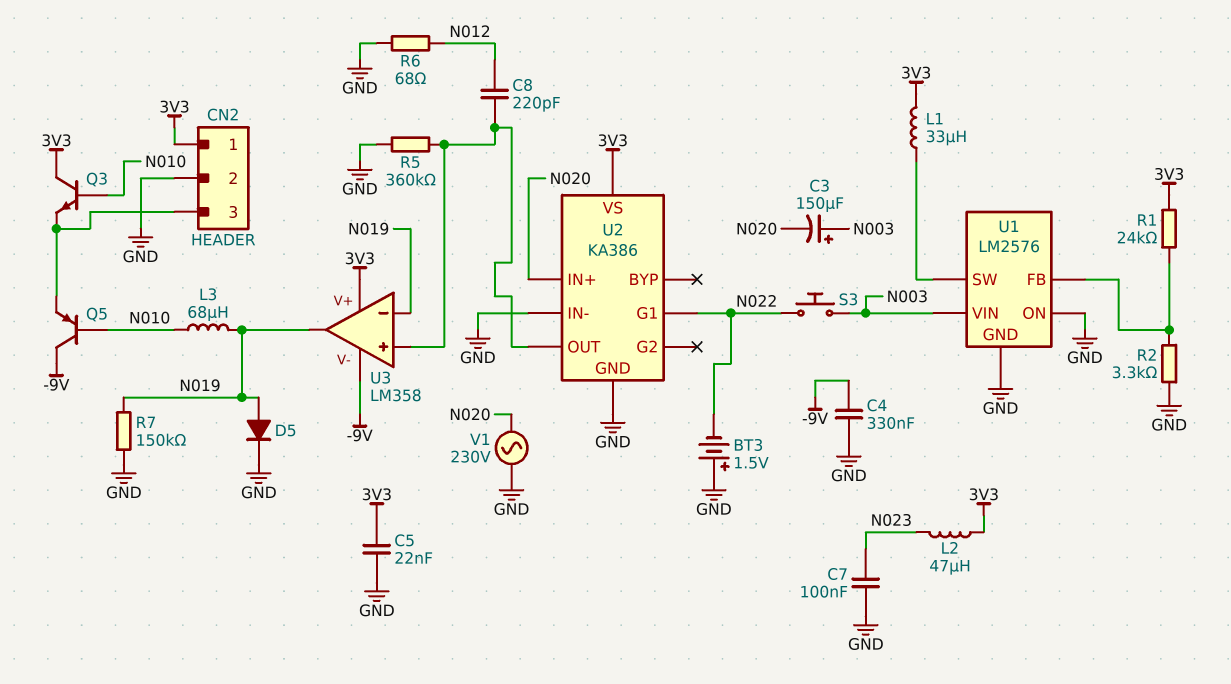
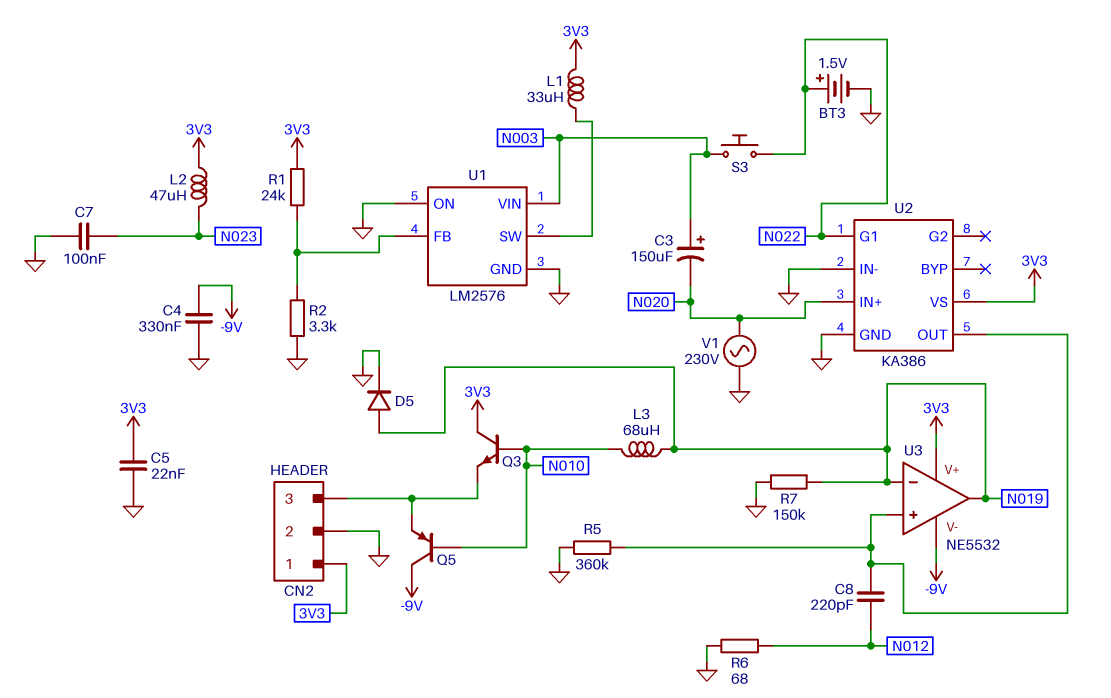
BT3: 1.5V (plus GND, minus N022) -> 1.5V (plus N022, minus GND)
U3: LM358 -> NE5532

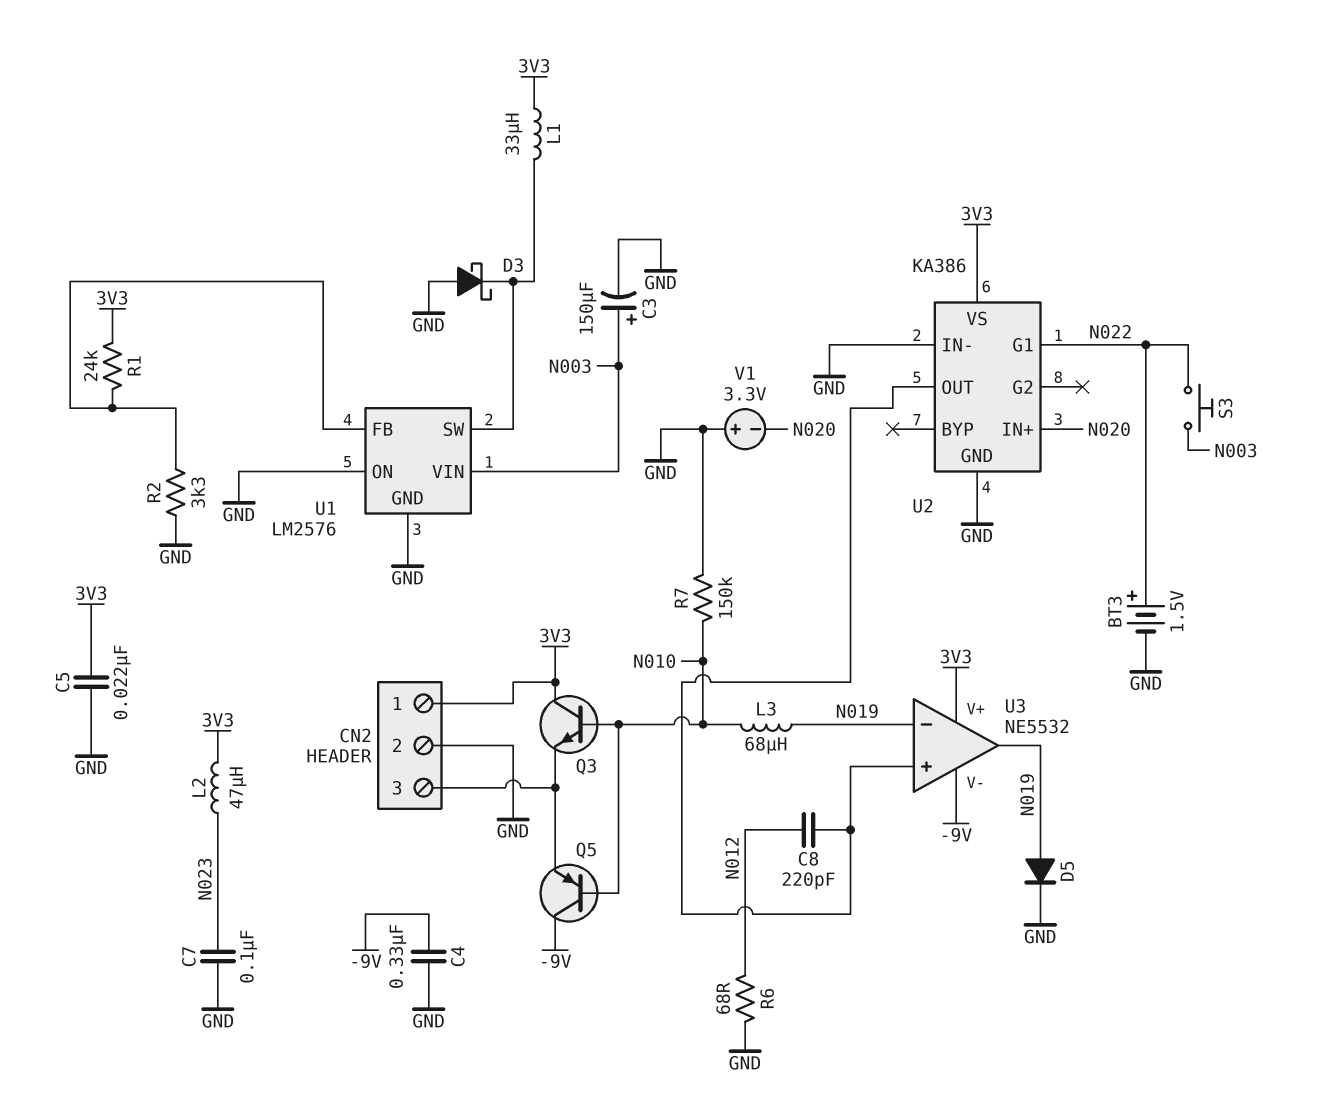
C3: 150uF (plus N003, minus N020) -> 150uF (plus N003, minus GND)
D3: none -> schottky (A GND, K U1/SW)
R5: 360k (GND, U2/OUT) -> none
R7: 150k (GND, N019) -> 150k (GND, N010)
V1: AC 230V (GND, N020) -> 3.3V (plus GND, minus N020)

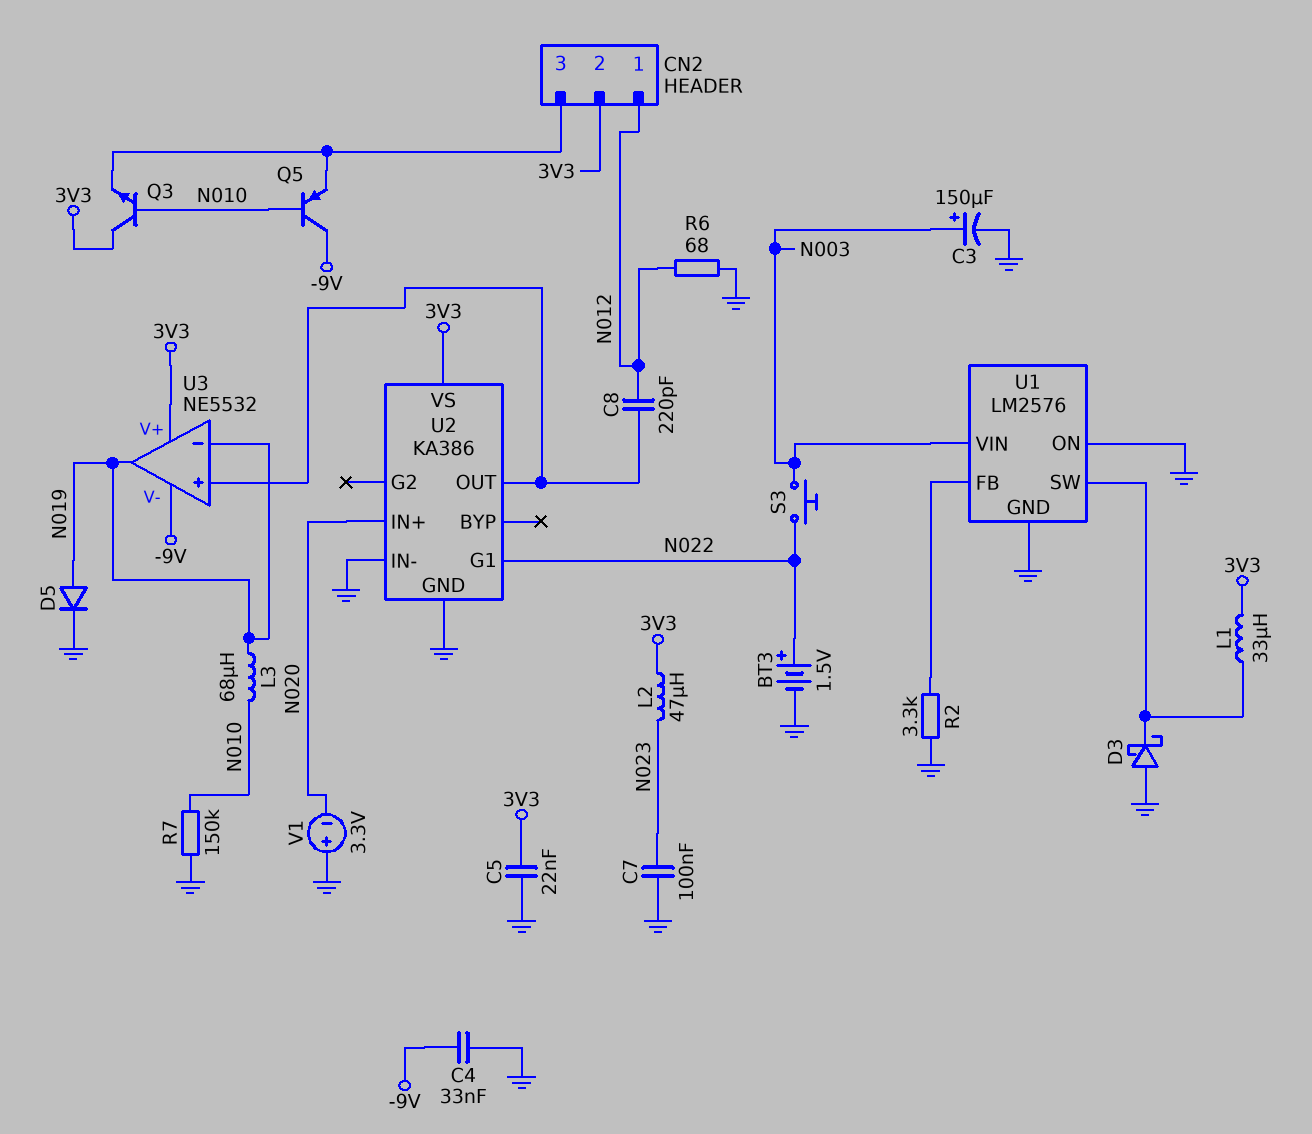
C4: 330nF (-9V, GND) -> 33nF (-9V, GND)
CN2 pin 1: 3V3 -> N012
CN2 pin 2: GND -> 3V3
R1: 24k (3V3, U1/FB) -> none

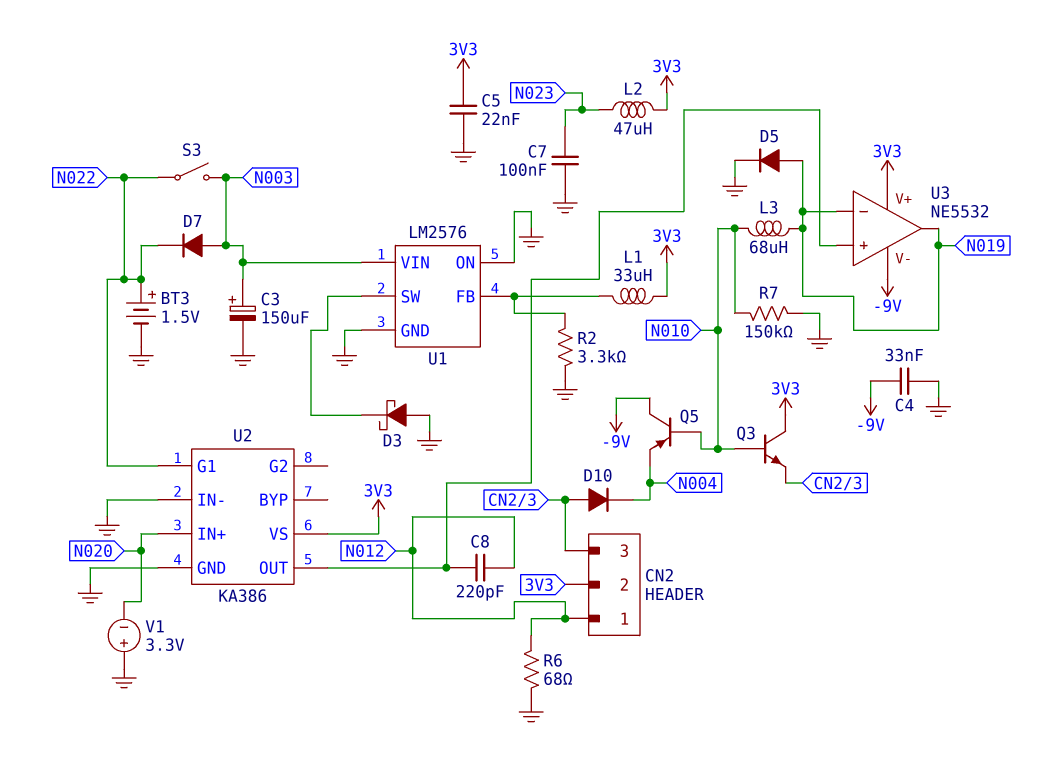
D7: none -> diode (A N003, K N022)
D10: none -> diode (A CN2/3, K N004)
L1: 33uH (3V3, U1/SW) -> 33uH (3V3, U1/FB)
Q5: PNP (B N010, C -9V, E CN2/3) -> PNP (B N010, C -9V, E N004)
S3: button (N003, N022) -> switch (N003, N022)

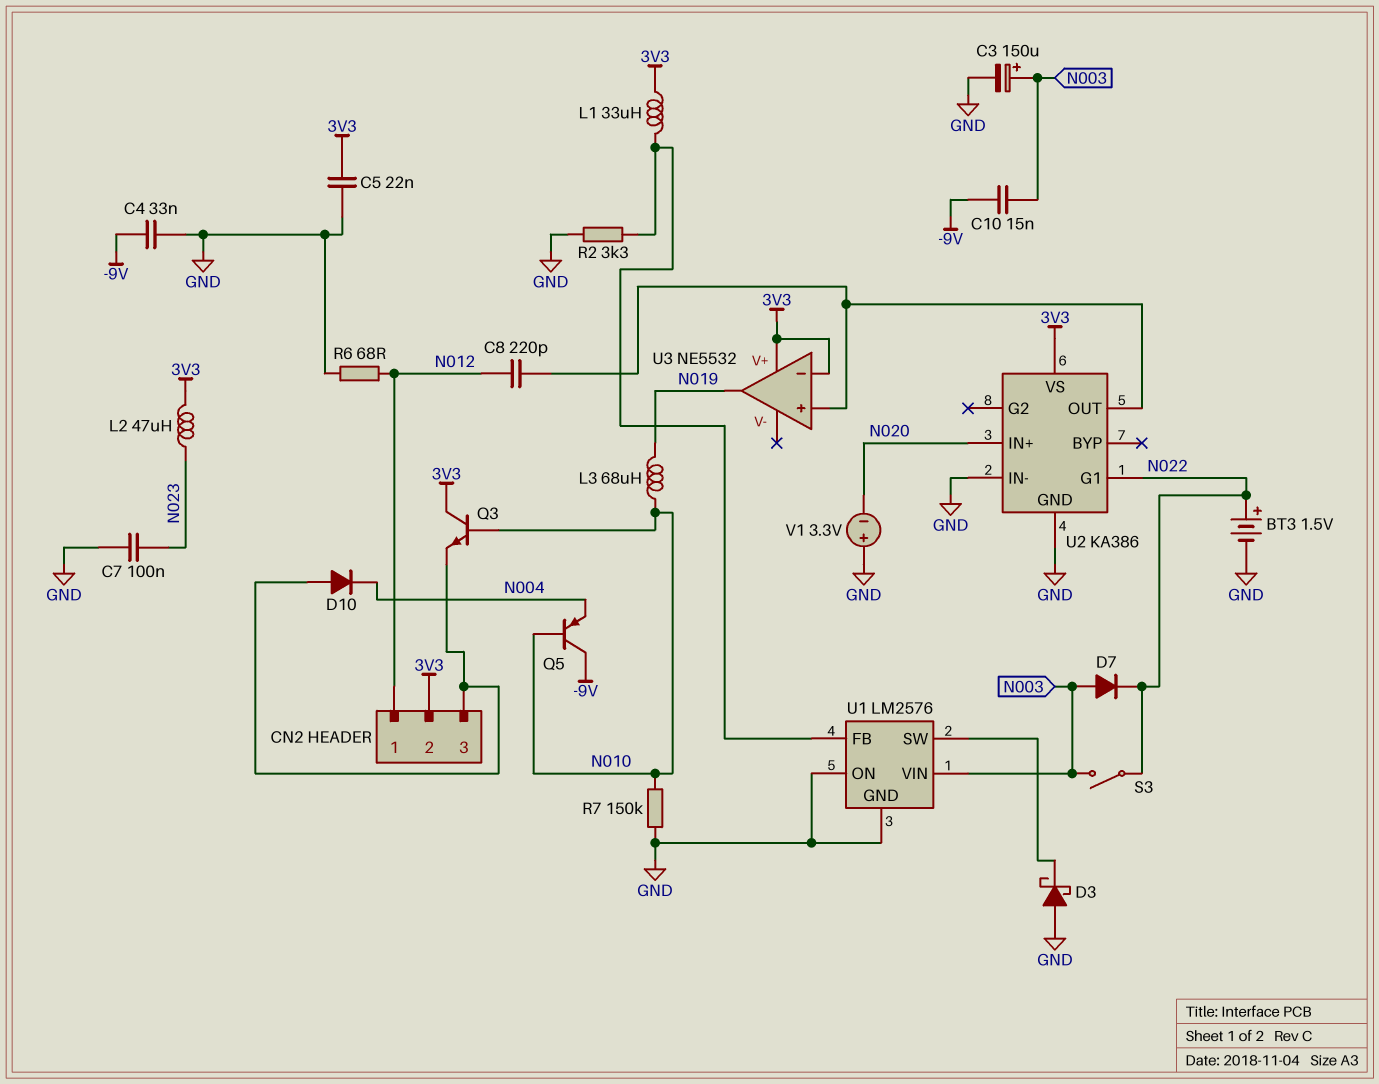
C10: none -> 15nF (-9V, N003)
D5: diode (A N019, K GND) -> none
U3 pin V-: -9V -> none
U3 pin in-: N019 -> 3V3

